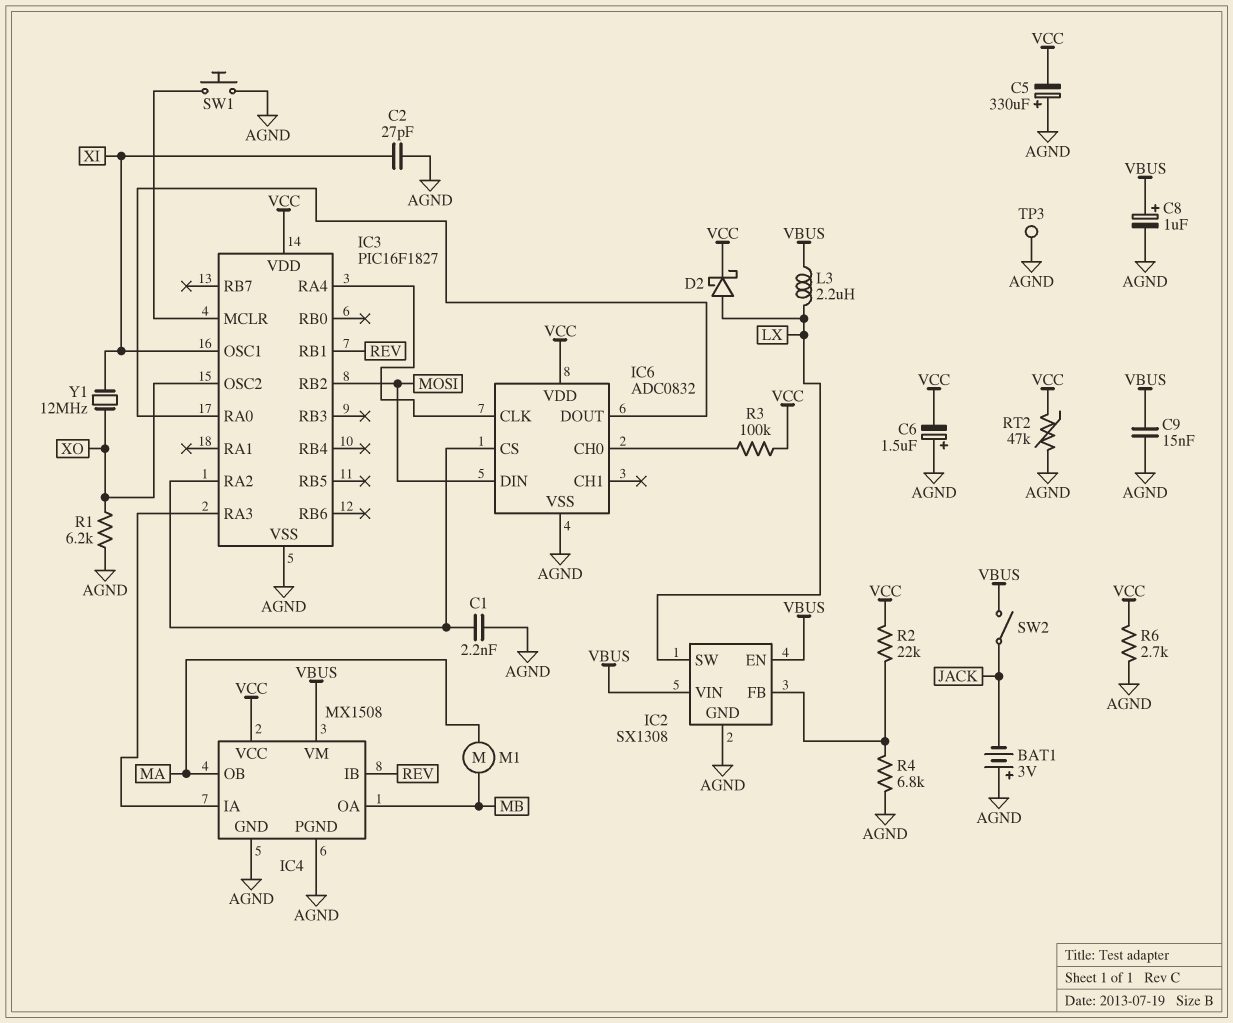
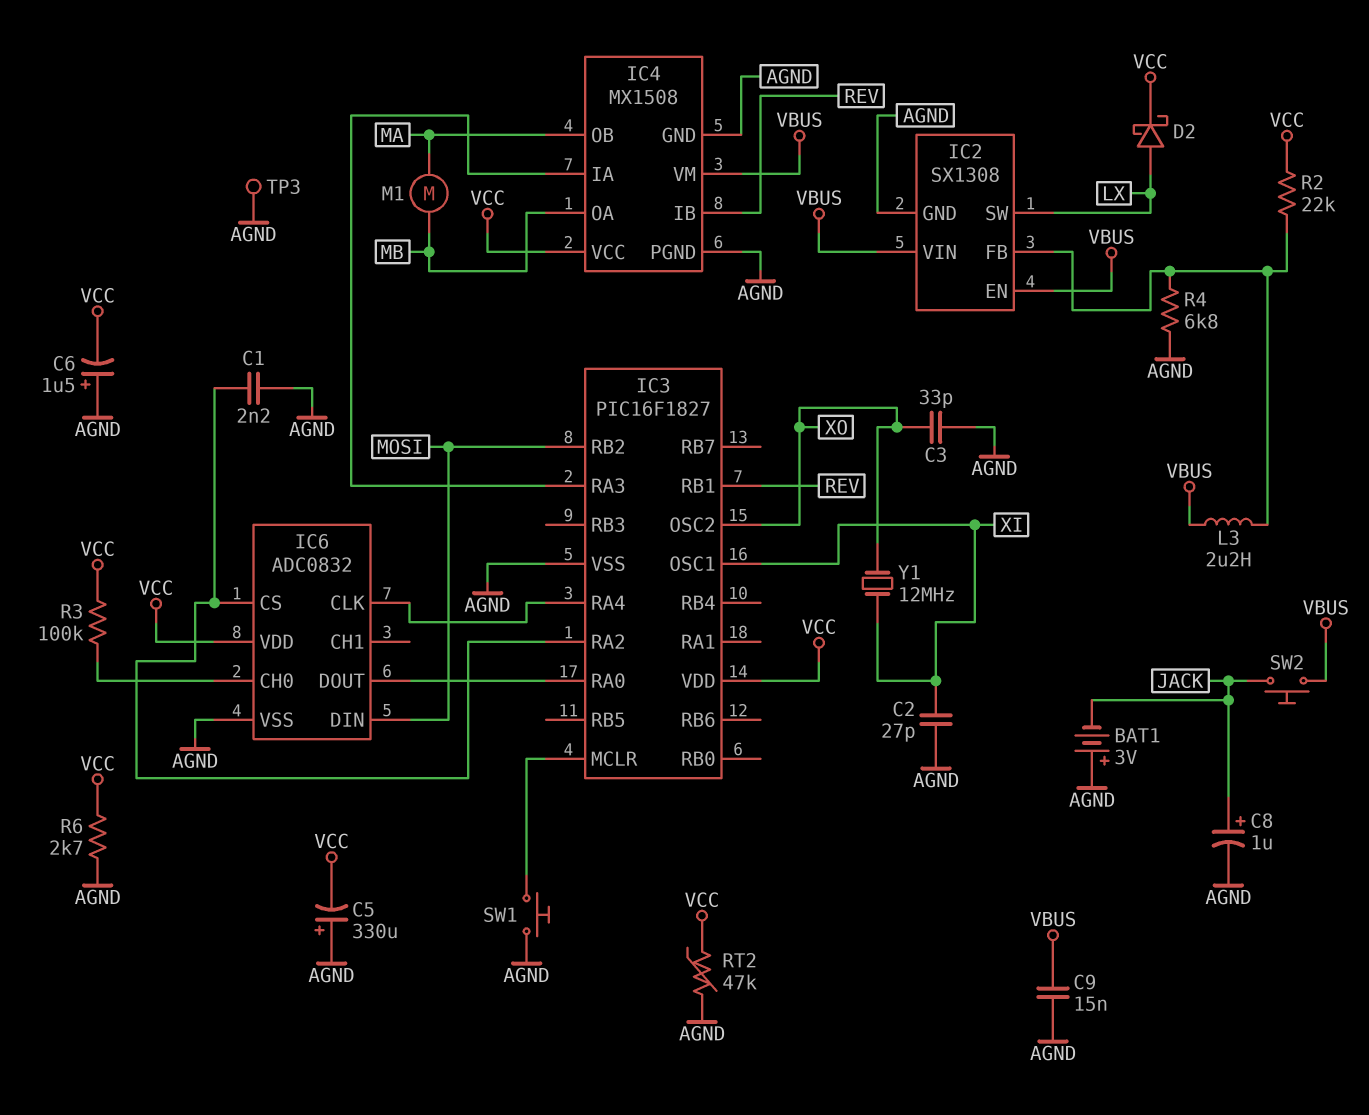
C3: none -> 33pF (AGND, XO)
C8: 1uF (plus VBUS, minus AGND) -> 1uF (plus JACK, minus AGND)
L3: 2.2uH (LX, VBUS) -> 2.2uH (IC2/FB, VBUS)
R1: 6.2k (AGND, XO) -> none
SW2: switch (JACK, VBUS) -> button (JACK, VBUS)

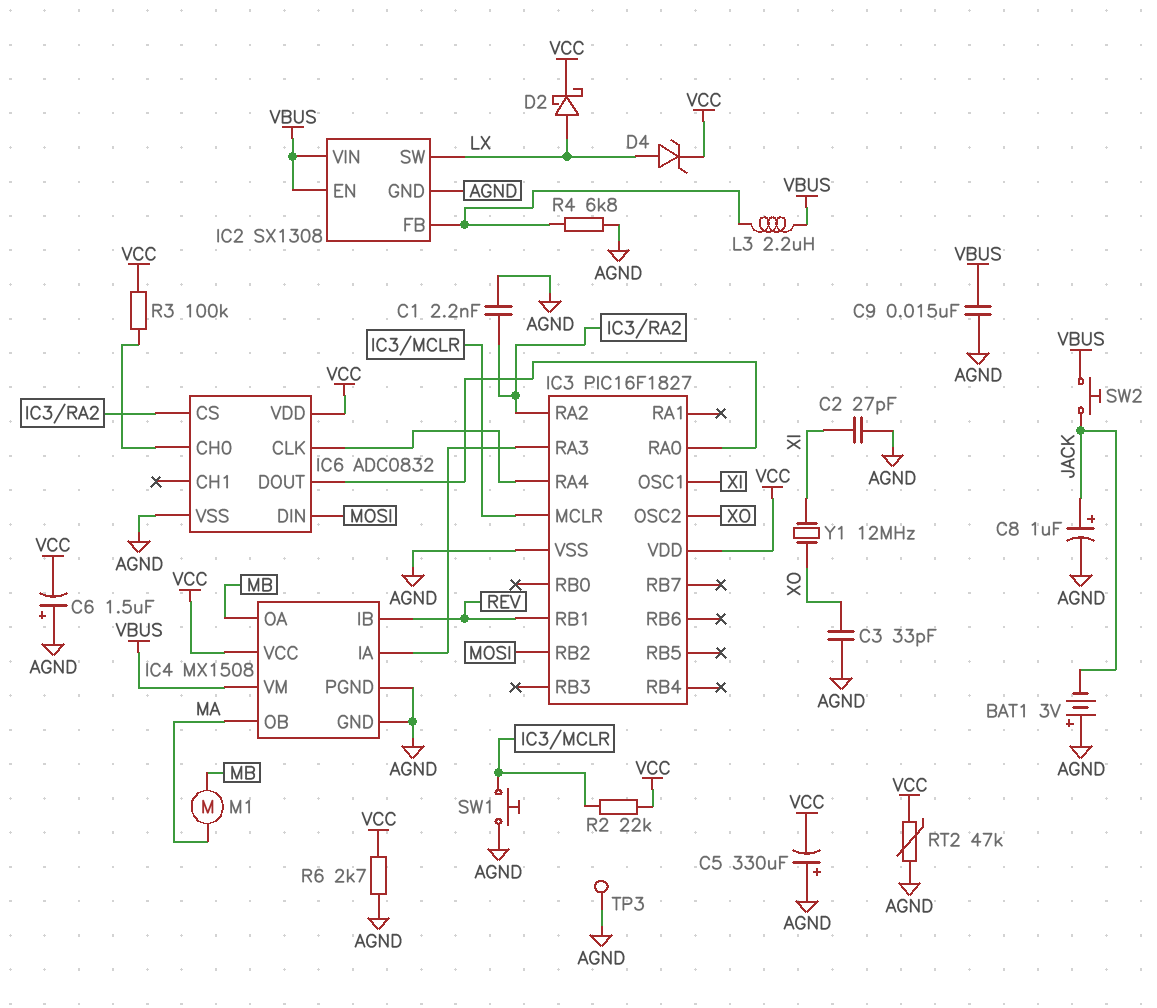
D4: none -> zener (A LX, K VCC)
R2: 22k (IC2/FB, VCC) -> 22k (IC3/MCLR, VCC)

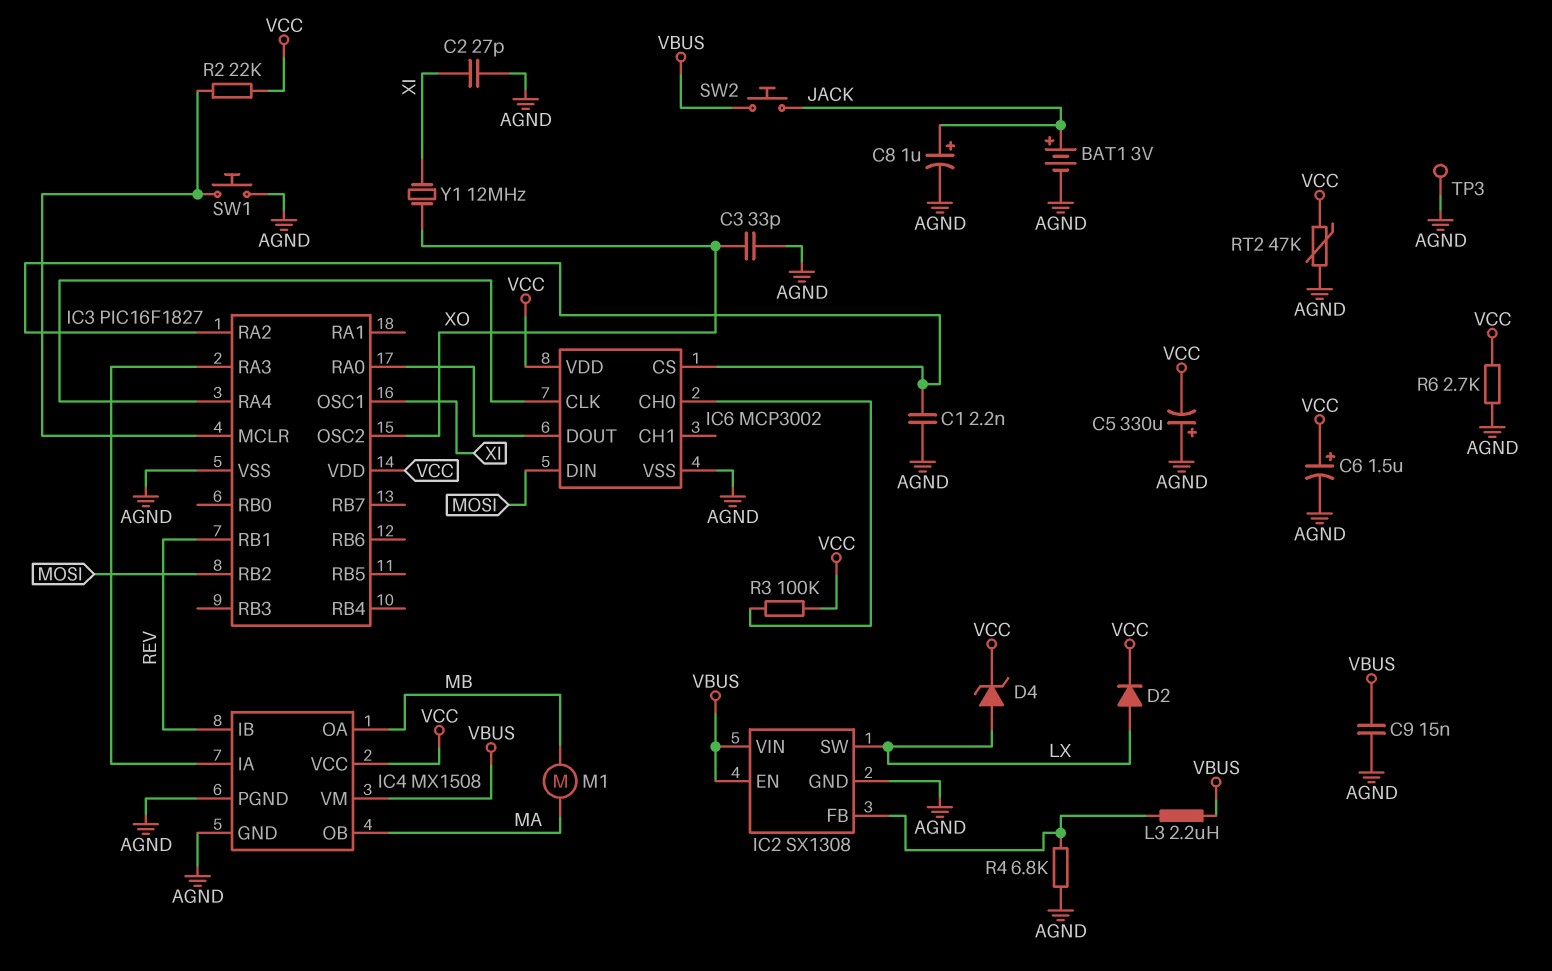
BAT1: 3V (plus AGND, minus JACK) -> 3V (plus JACK, minus AGND)
C6: 1.5uF (plus AGND, minus VCC) -> 1.5uF (plus VCC, minus AGND)
D2: schottky (A LX, K VCC) -> diode (A LX, K VCC)
IC6: ADC0832 -> MCP3002

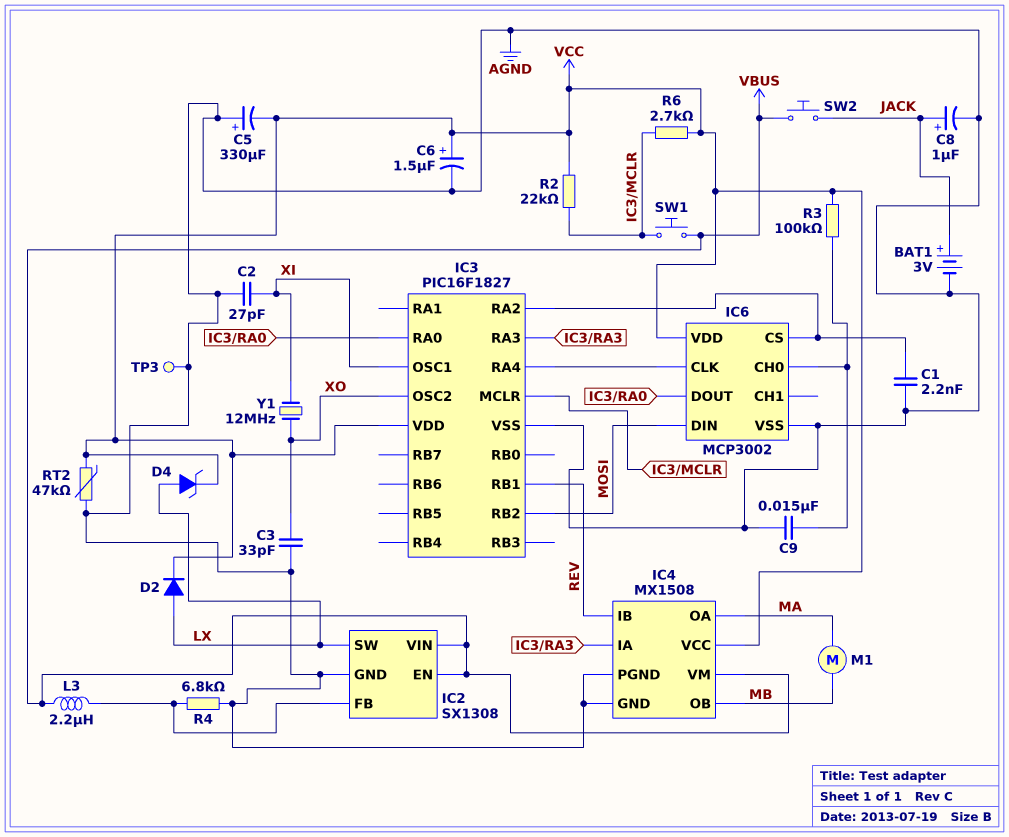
C9: 15nF (AGND, VBUS) -> 15nF (AGND, IC6/CH0)
IC4 pin OA: MB -> MA
IC4 pin OB: MA -> MB
R6: 2.7k (AGND, VCC) -> 2.7k (IC3/MCLR, VCC)
SW1: button (AGND, IC3/MCLR) -> button (IC3/MCLR, VBUS)

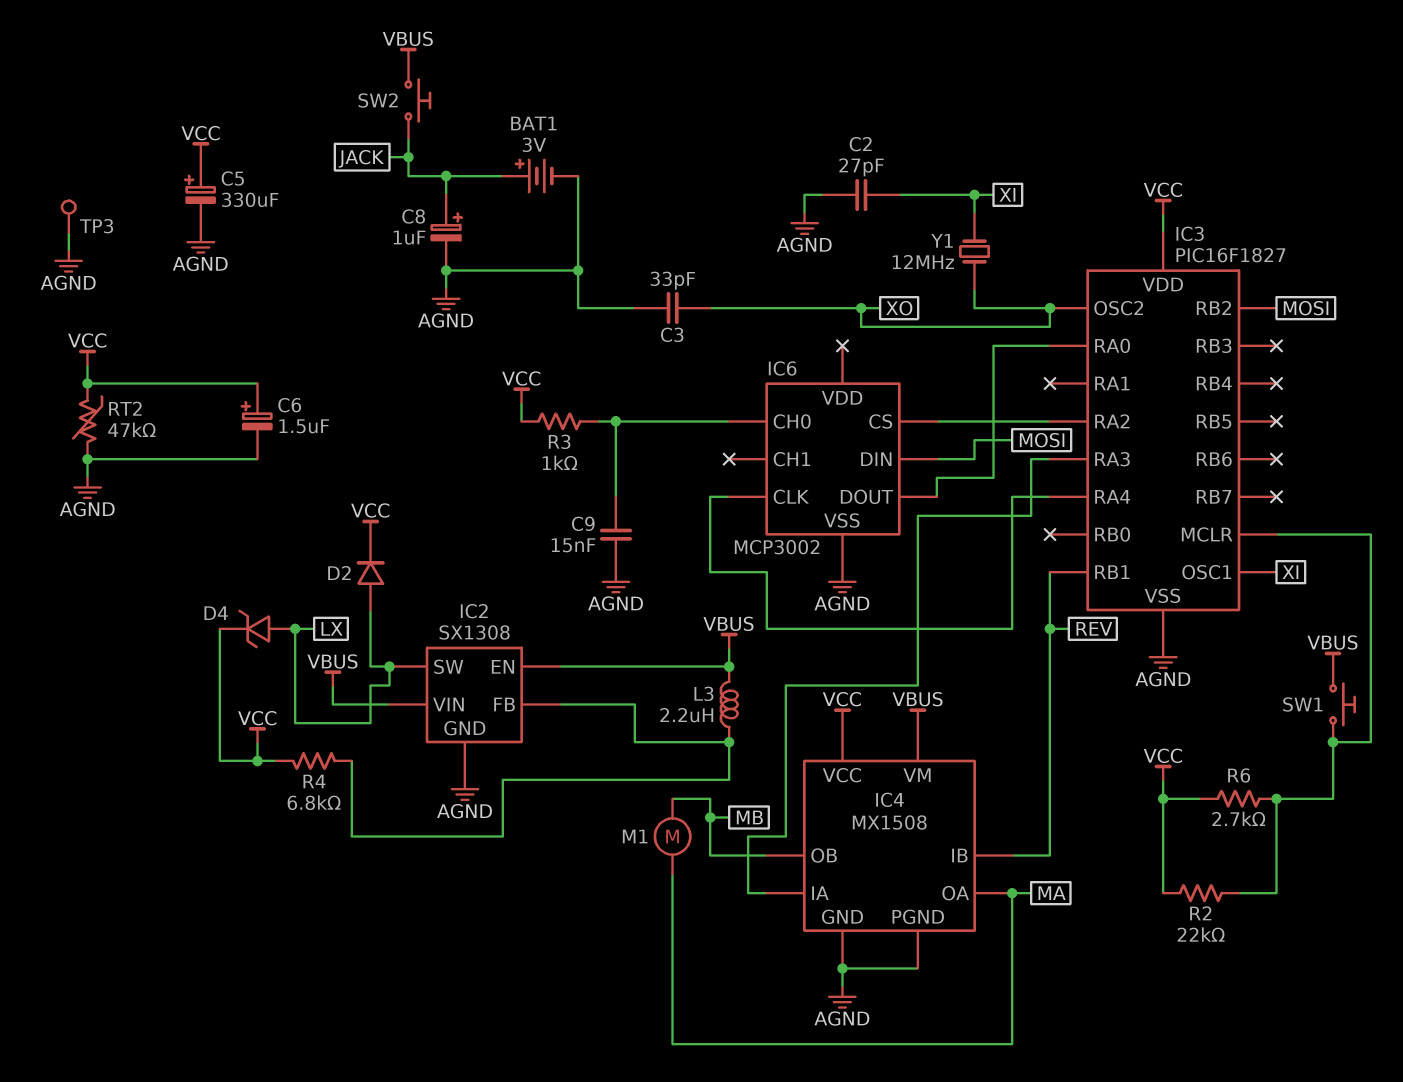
C1: 2.2nF (AGND, IC3/RA2) -> none
C5: 330uF (plus AGND, minus VCC) -> 330uF (plus VCC, minus AGND)
IC6 pin VDD: VCC -> none
R3: 100k (IC6/CH0, VCC) -> 1k (IC6/CH0, VCC)
R4: 6.8k (AGND, IC2/FB) -> 6.8k (IC2/FB, VCC)

